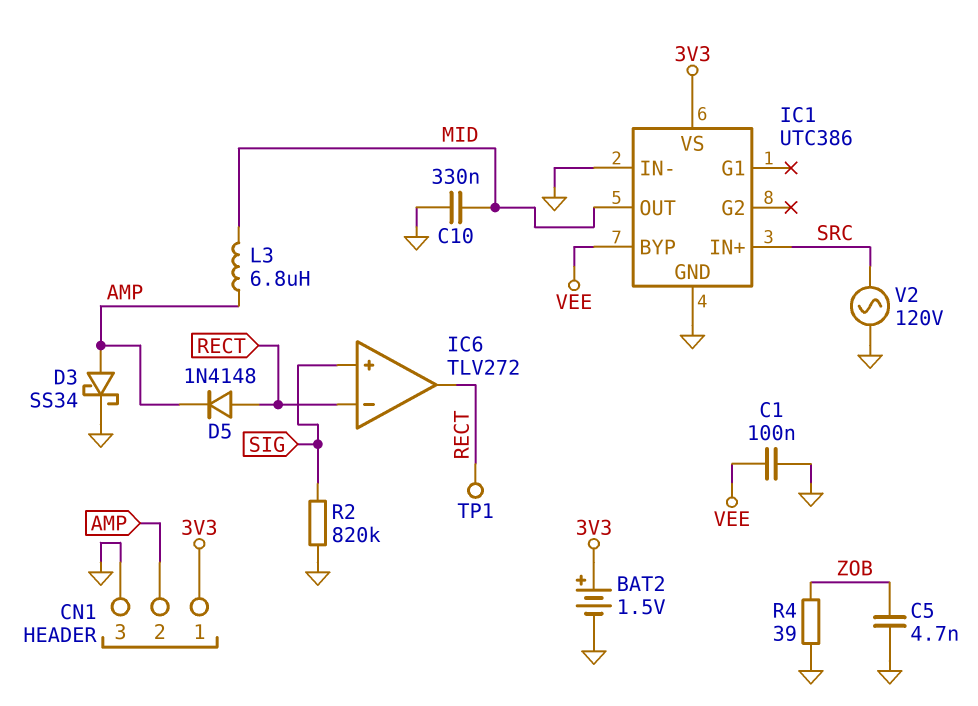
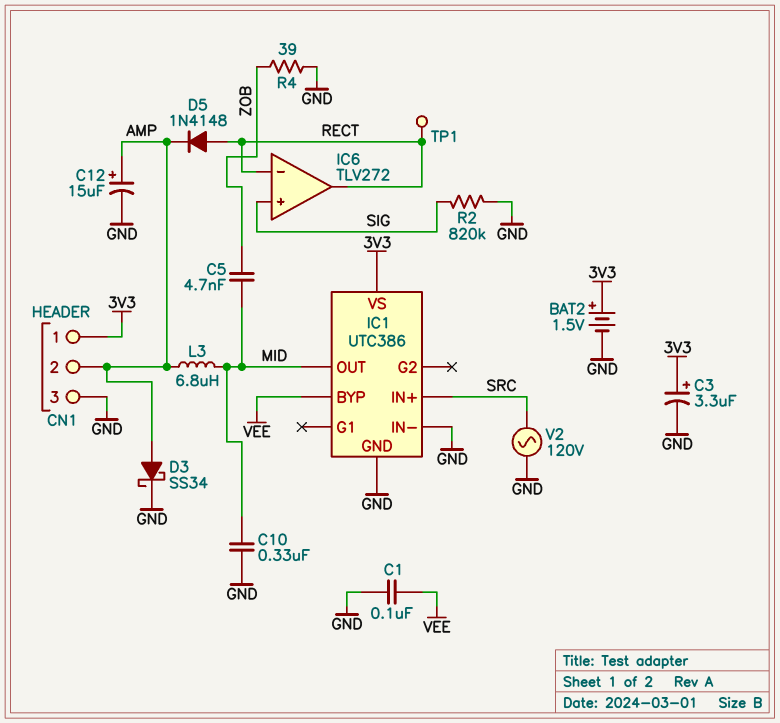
C3: none -> 3.3uF (plus 3V3, minus GND)
C5: 4.7nF (GND, ZOB) -> 4.7nF (MID, ZOB)
C12: none -> 15uF (plus AMP, minus GND)

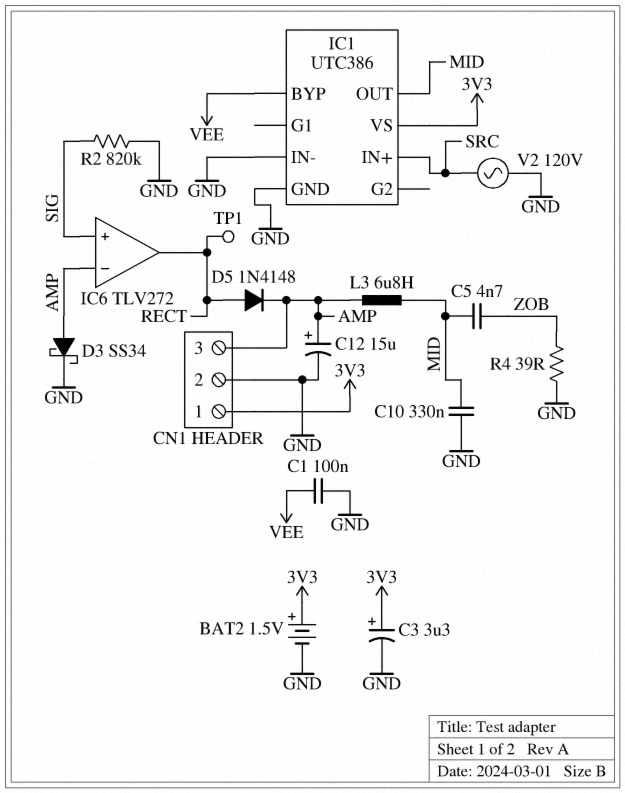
CN1 pin 2: AMP -> GND
CN1 pin 3: GND -> AMP
IC6 pin in-: RECT -> AMP

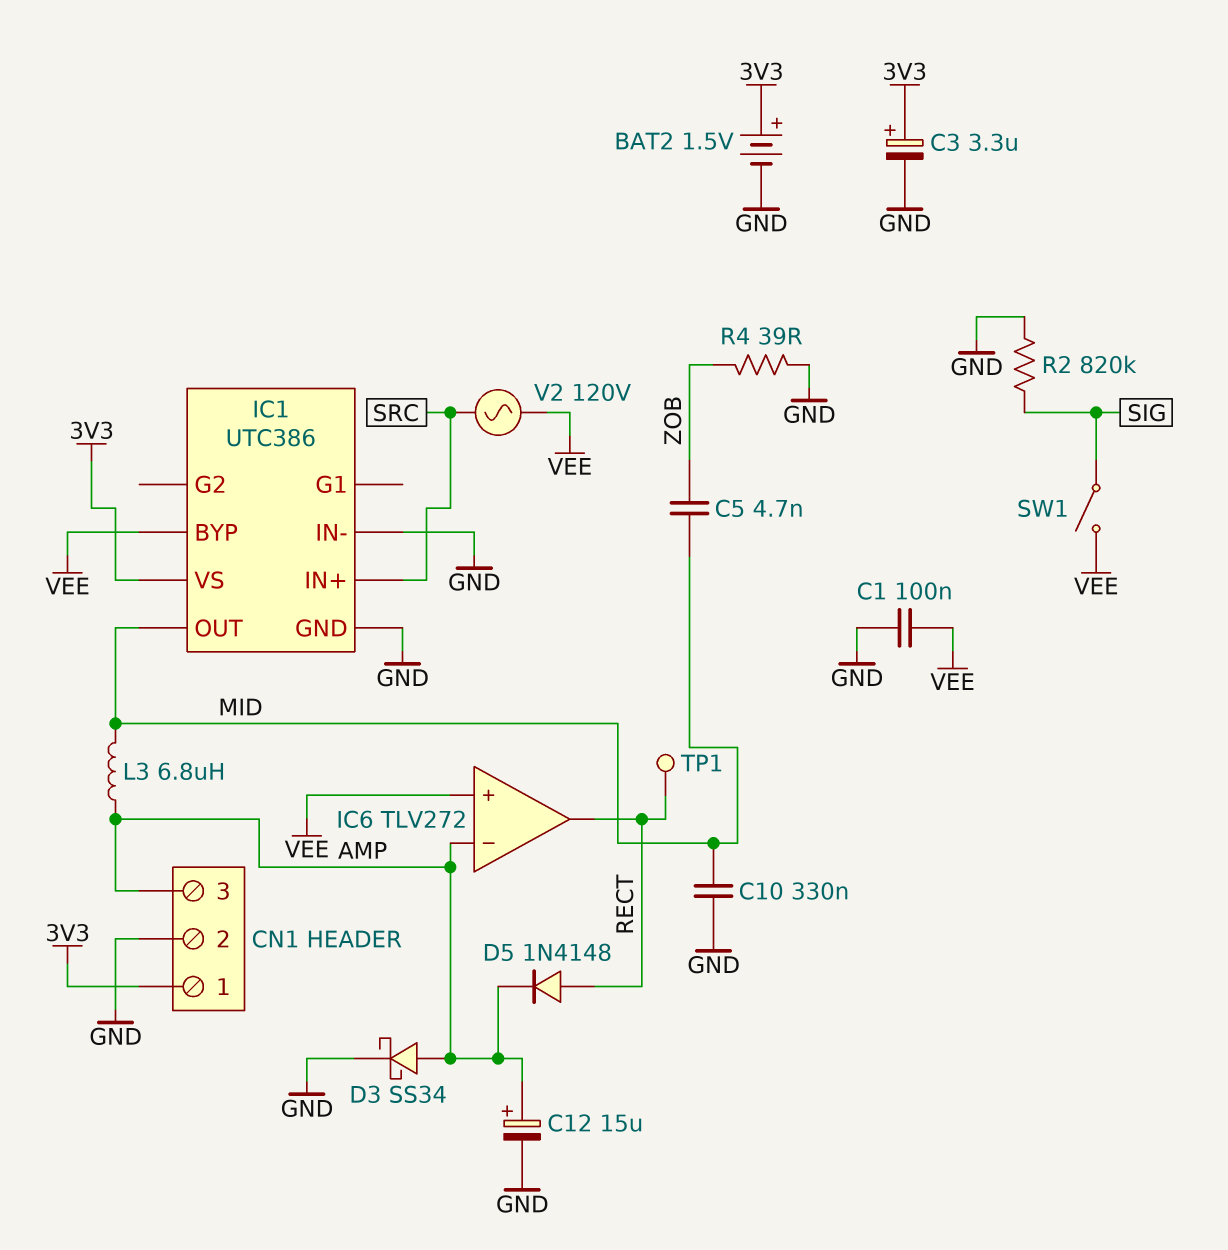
IC6 pin in+: SIG -> VEE
SW1: none -> switch (SIG, VEE)
V2: AC 120V (GND, SRC) -> AC 120V (SRC, VEE)

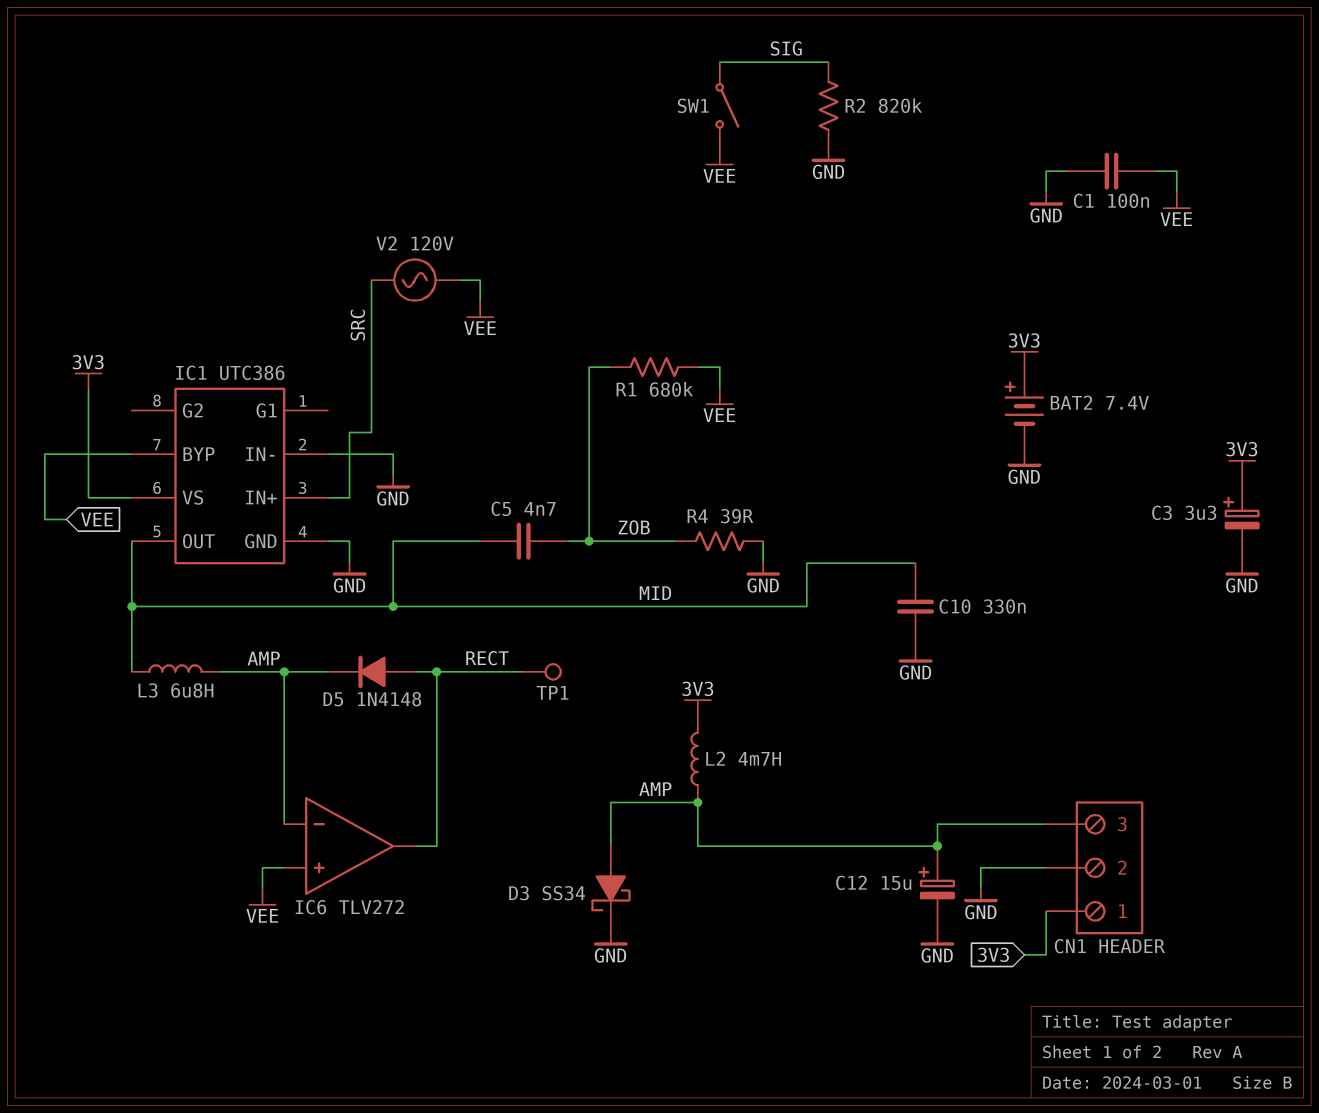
BAT2: 1.5V (plus 3V3, minus GND) -> 7.4V (plus 3V3, minus GND)
L2: none -> 4.7mH (3V3, AMP)
R1: none -> 680k (VEE, ZOB)

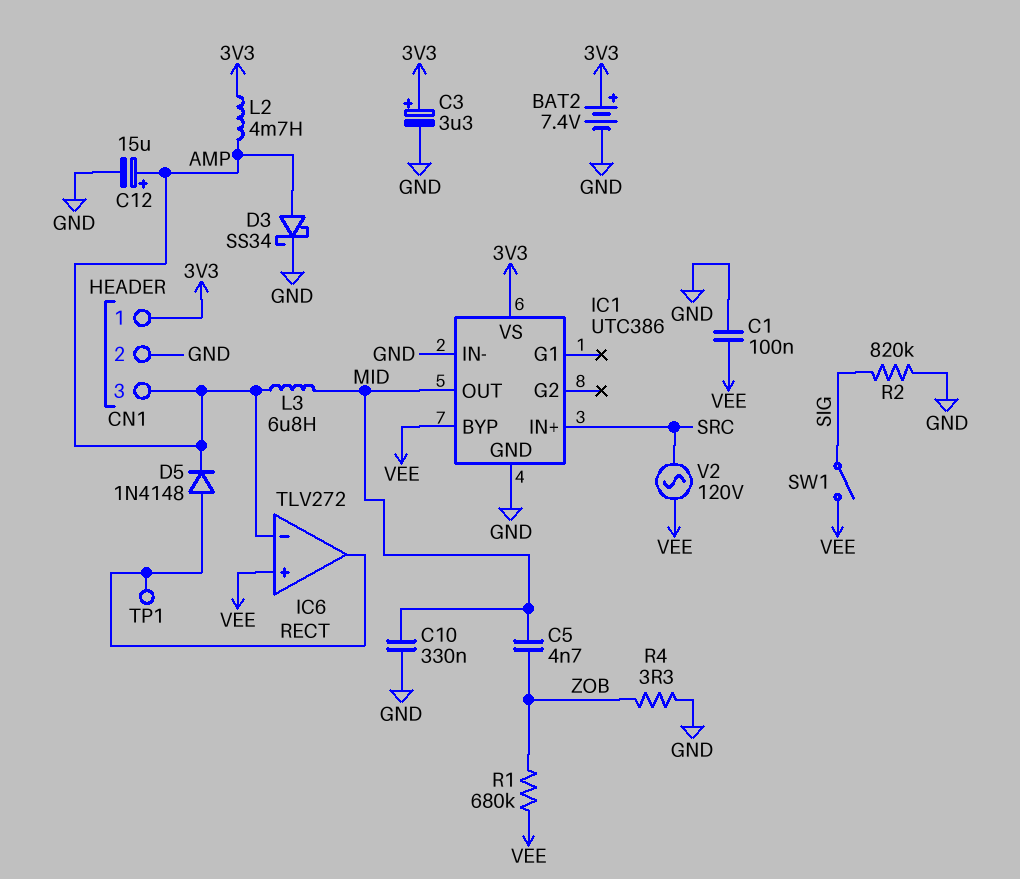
R4: 39 (GND, ZOB) -> 3.3 (GND, ZOB)

